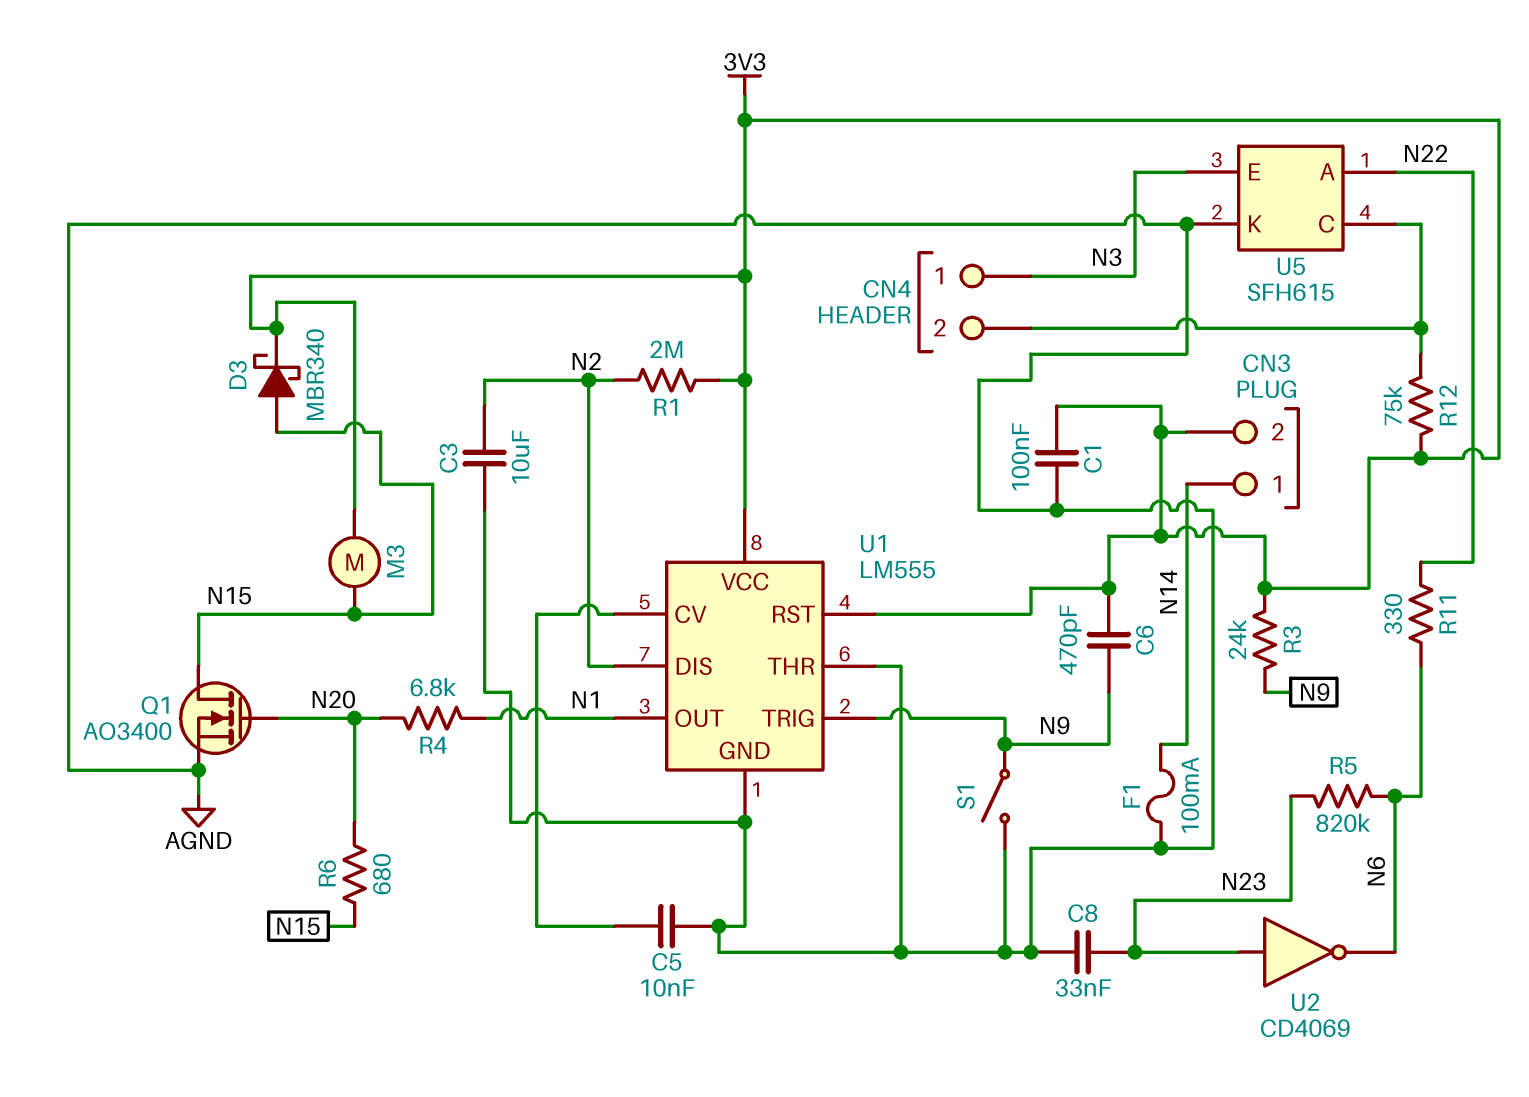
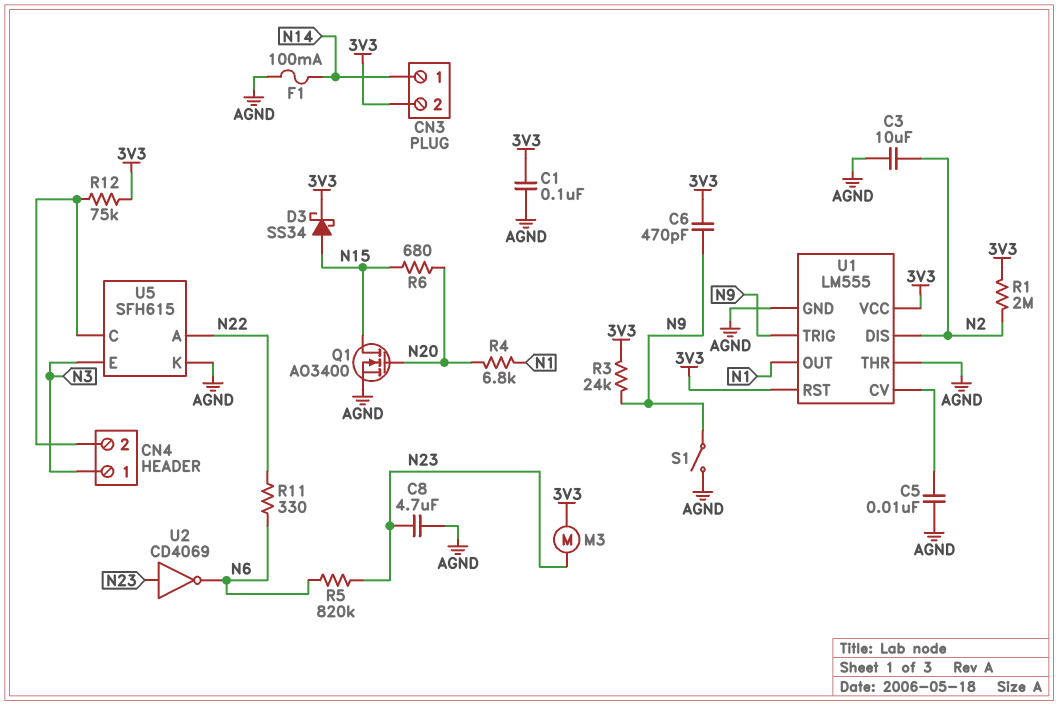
C8: 33nF (AGND, N23) -> 4.7uF (AGND, N23)
D3: schottky MBR340 (A N15, K 3V3) -> schottky SS34 (A N15, K 3V3)
M3: motor (3V3, N15) -> motor (3V3, N23)

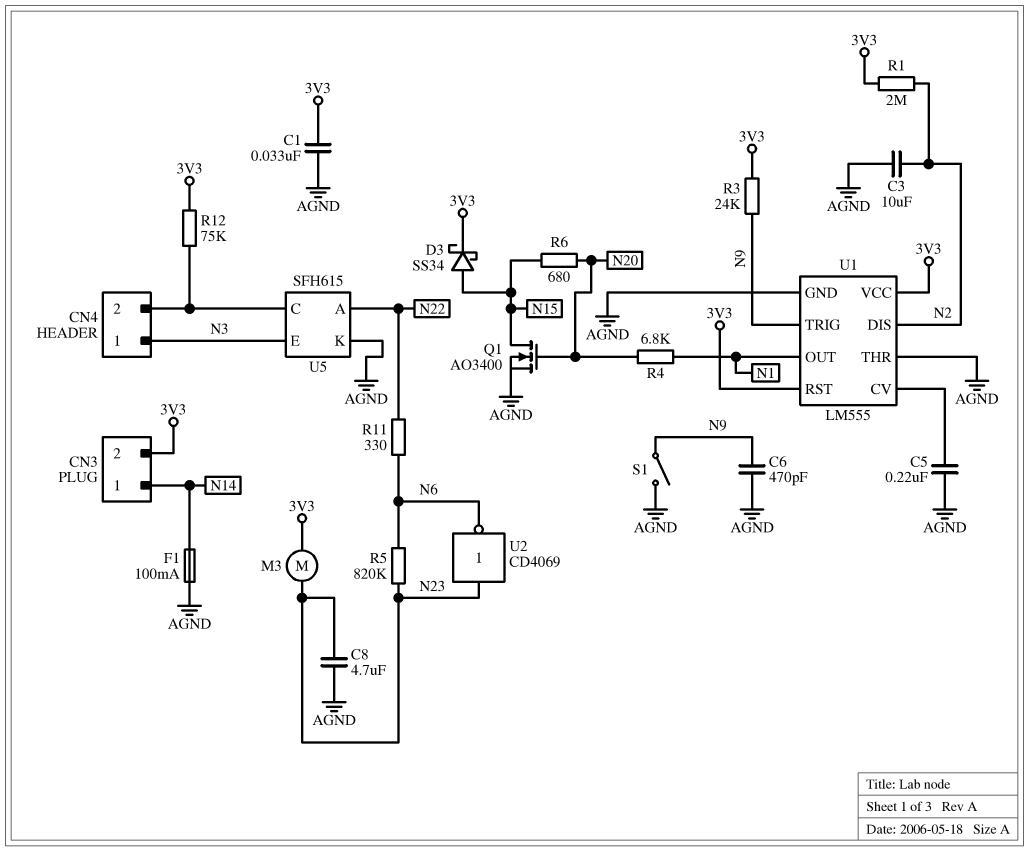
C1: 100nF (3V3, AGND) -> 33nF (3V3, AGND)
C5: 10nF (AGND, U1/CV) -> 220nF (AGND, U1/CV)
C6: 470pF (3V3, N9) -> 470pF (AGND, N9)

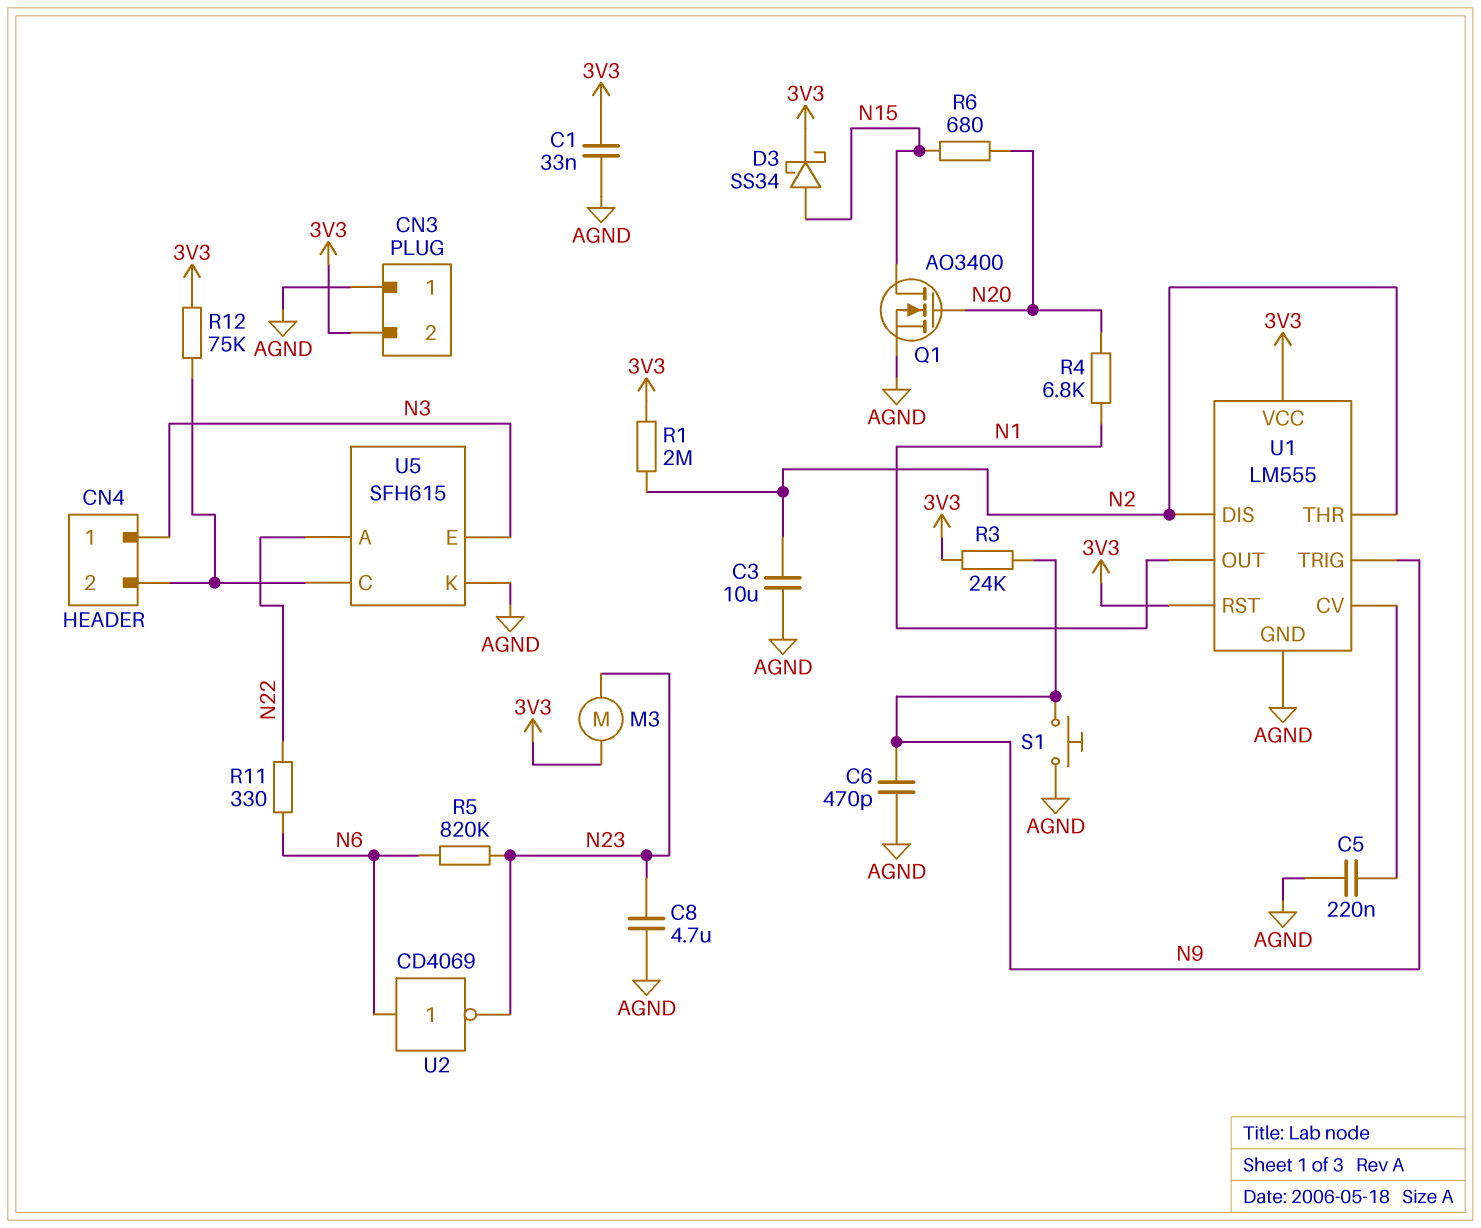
CN3 pin 1: N14 -> AGND
F1: 100mA (AGND, N14) -> none
S1: switch (AGND, N9) -> button (AGND, N9)
U1 pin THR: AGND -> N2
U2: NOT CD4069 (in N23, out N6) -> NOT CD4069 (in N6, out N23)

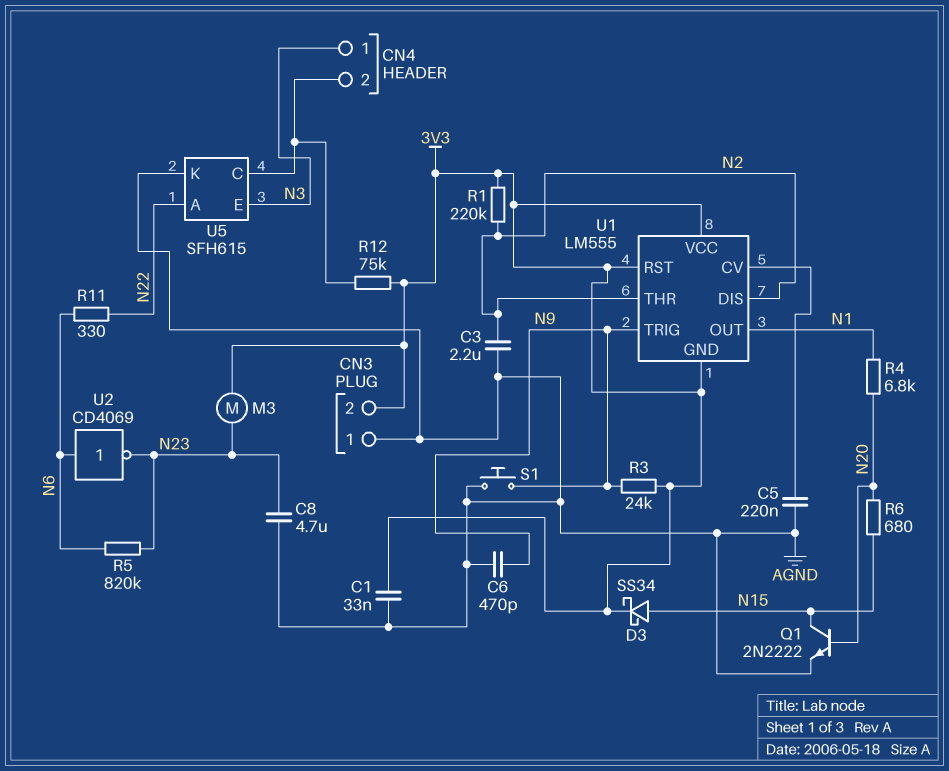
C3: 10uF (AGND, N2) -> 2.2uF (AGND, N2)
Q1: NMOS AO3400 (G N20, D N15, S AGND) -> NPN 2N2222 (B N20, C N15, E AGND)
R1: 2M (3V3, N2) -> 220k (3V3, N2)
U1 pin GND: AGND -> 3V3

